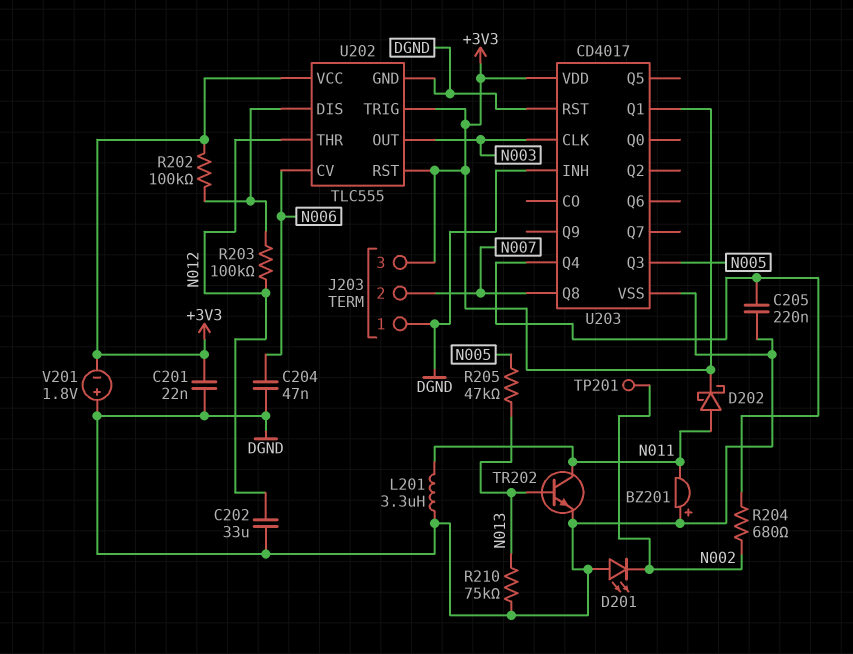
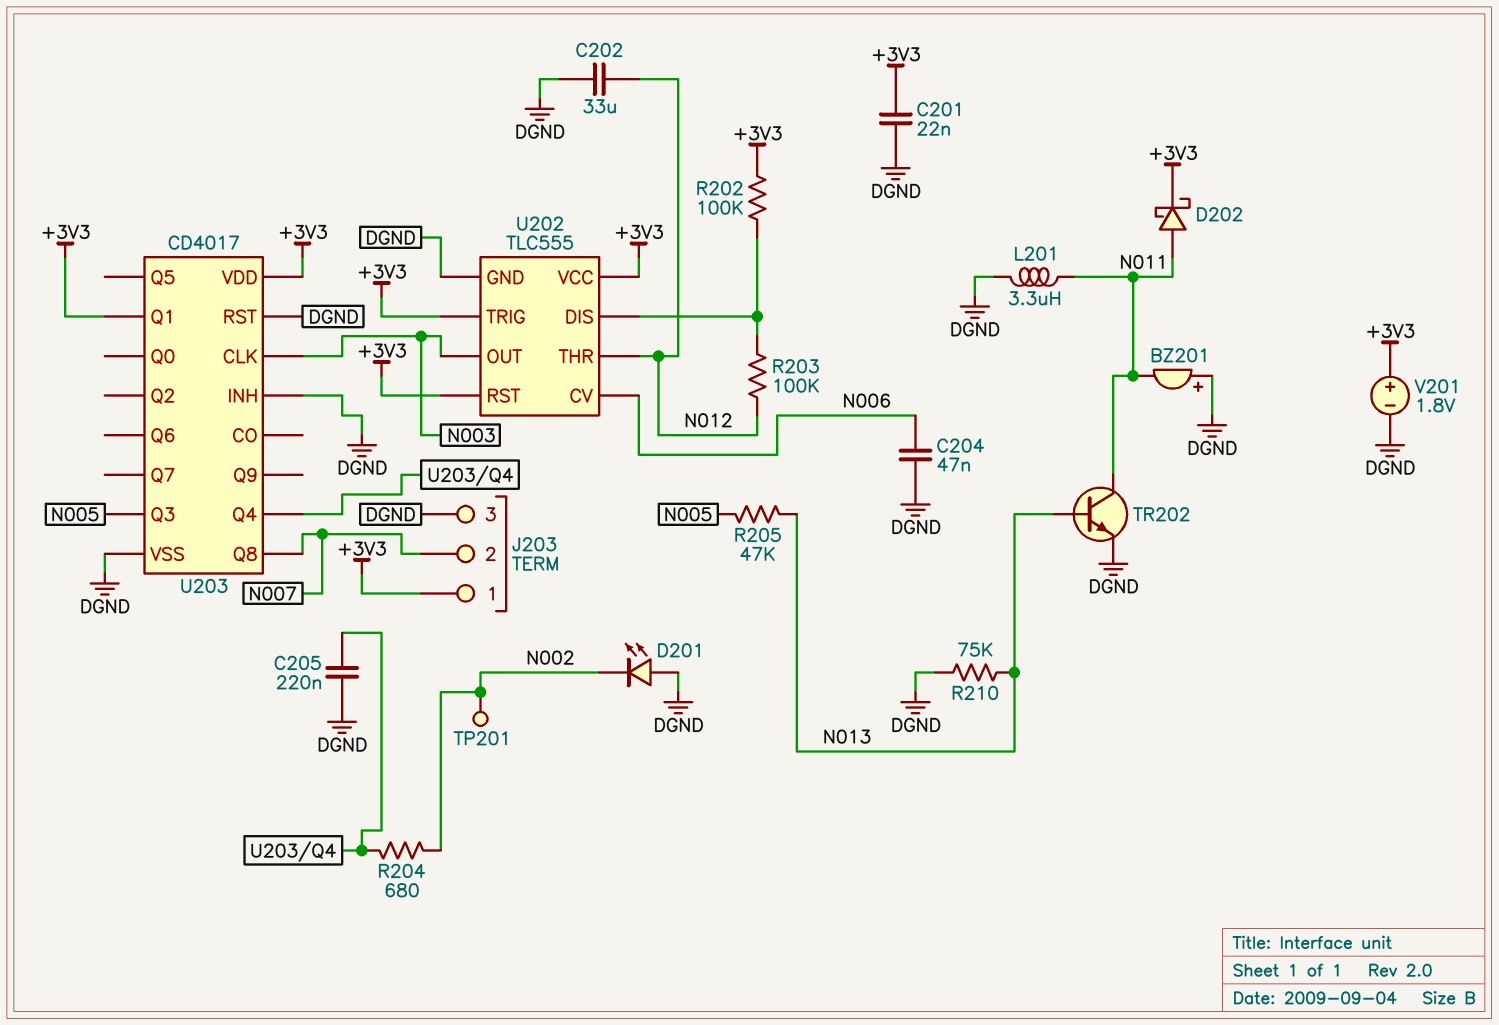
J203 pin 1: DGND -> +3V3
J203 pin 3: +3V3 -> DGND
V201: 1.8V (plus DGND, minus +3V3) -> 1.8V (plus +3V3, minus DGND)

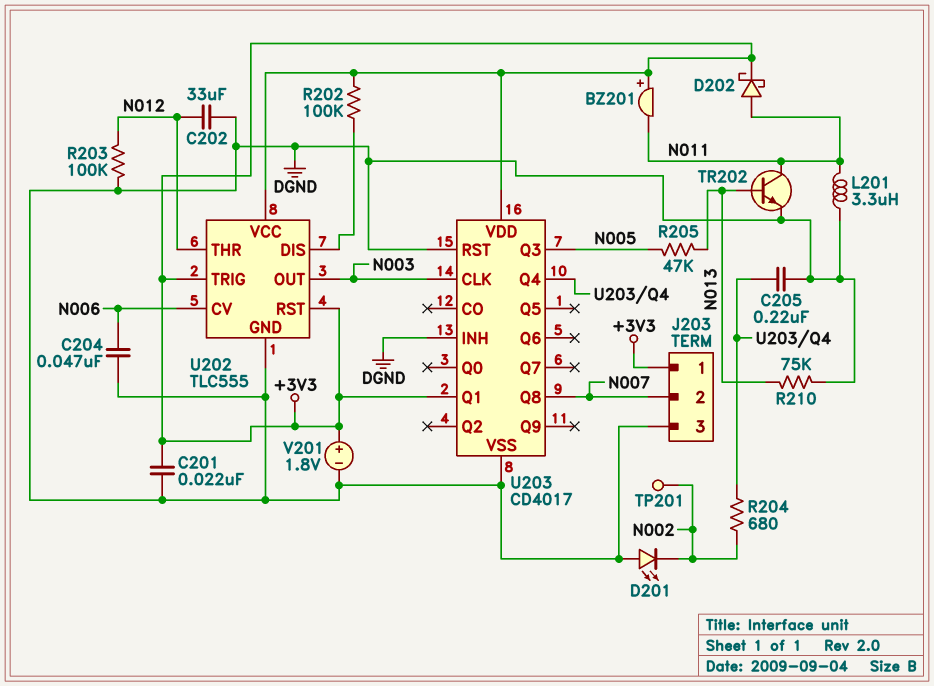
BZ201: buzzer (plus DGND, minus N011) -> buzzer (plus +3V3, minus N011)
R203: 100k (N012, U202/DIS) -> 100k (DGND, N012)

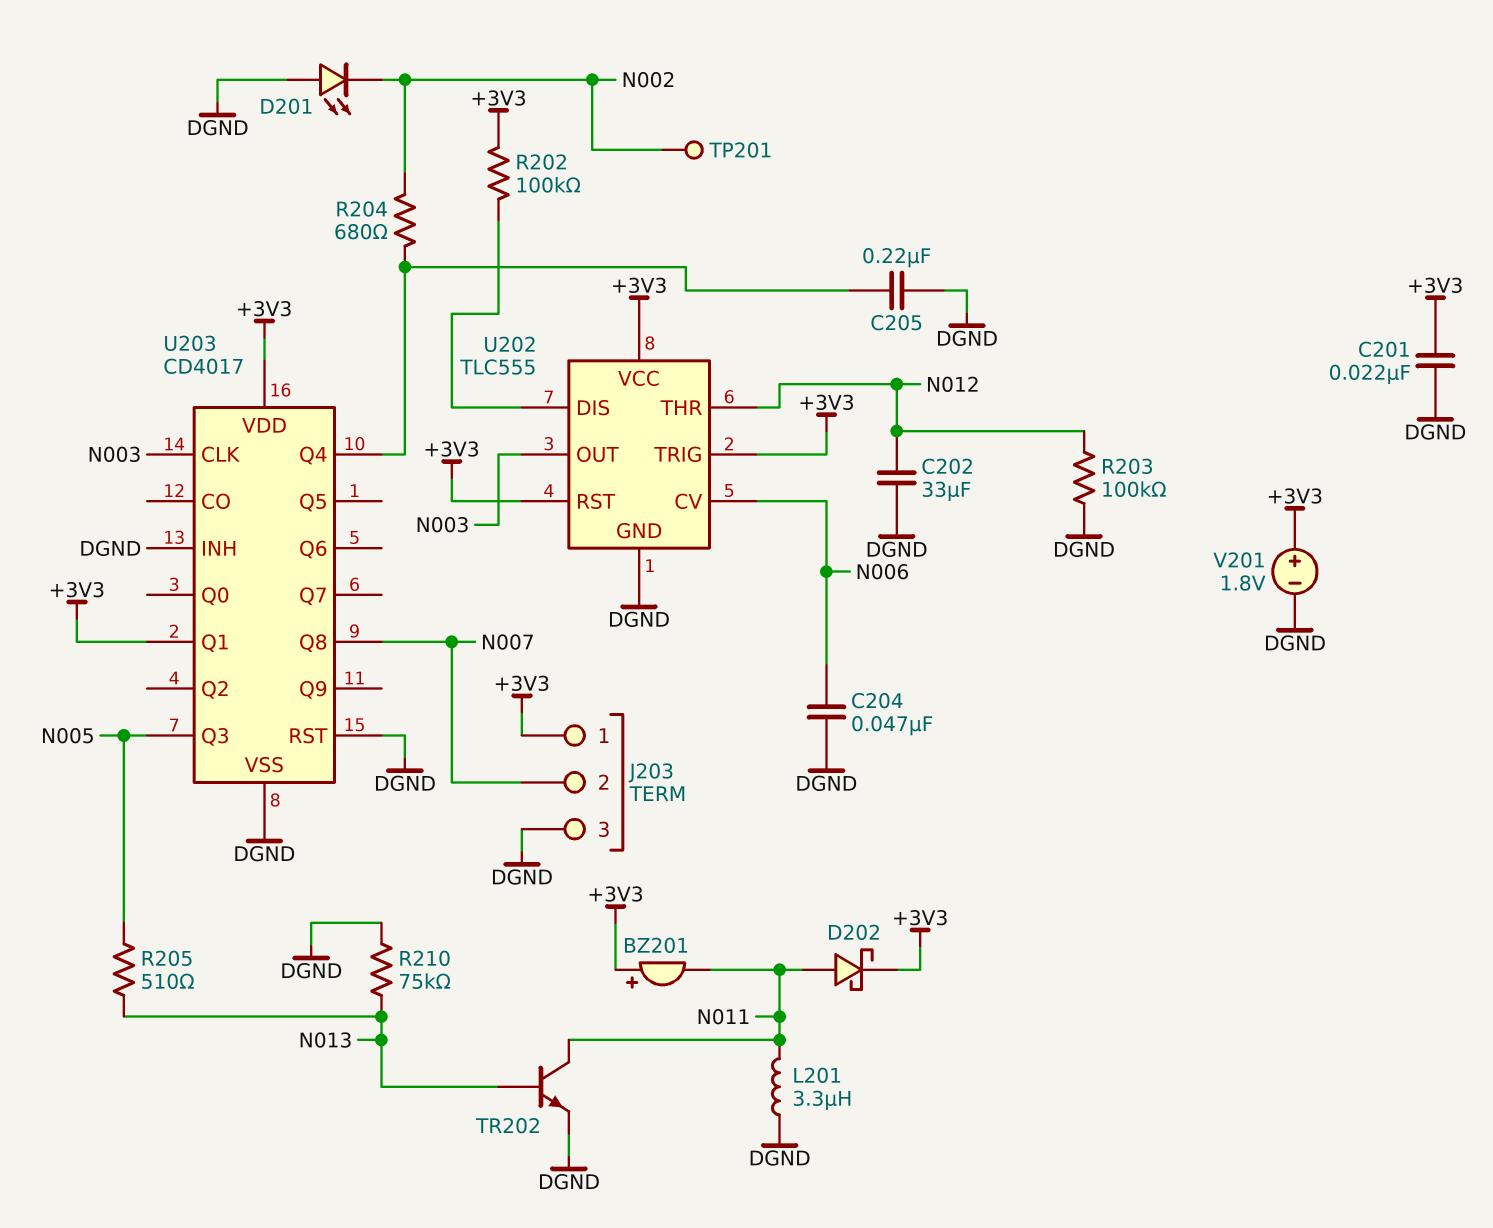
R205: 47k (N005, N013) -> 510 (N005, N013)

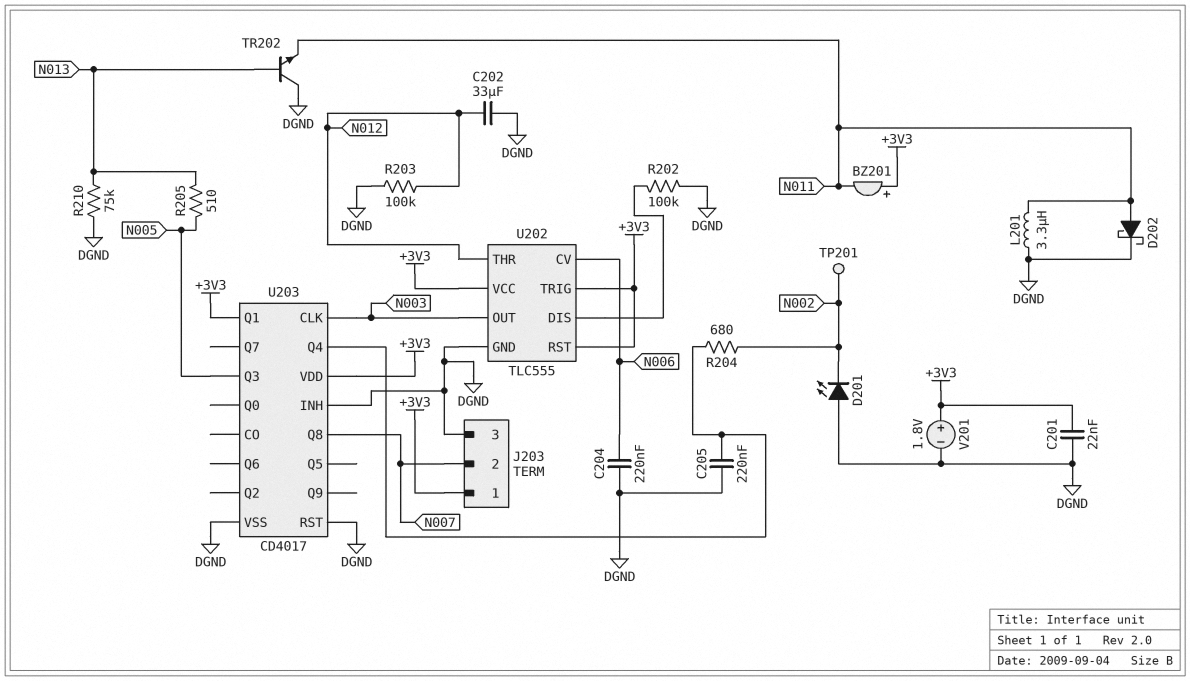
C204: 47nF (DGND, N006) -> 220nF (DGND, N006)
D202: schottky (A N011, K +3V3) -> schottky (A N011, K DGND)
R202: 100k (+3V3, U202/DIS) -> 100k (DGND, U202/DIS)
TR202: NPN (B N013, C N011, E DGND) -> NPN (B N013, C DGND, E N011)

